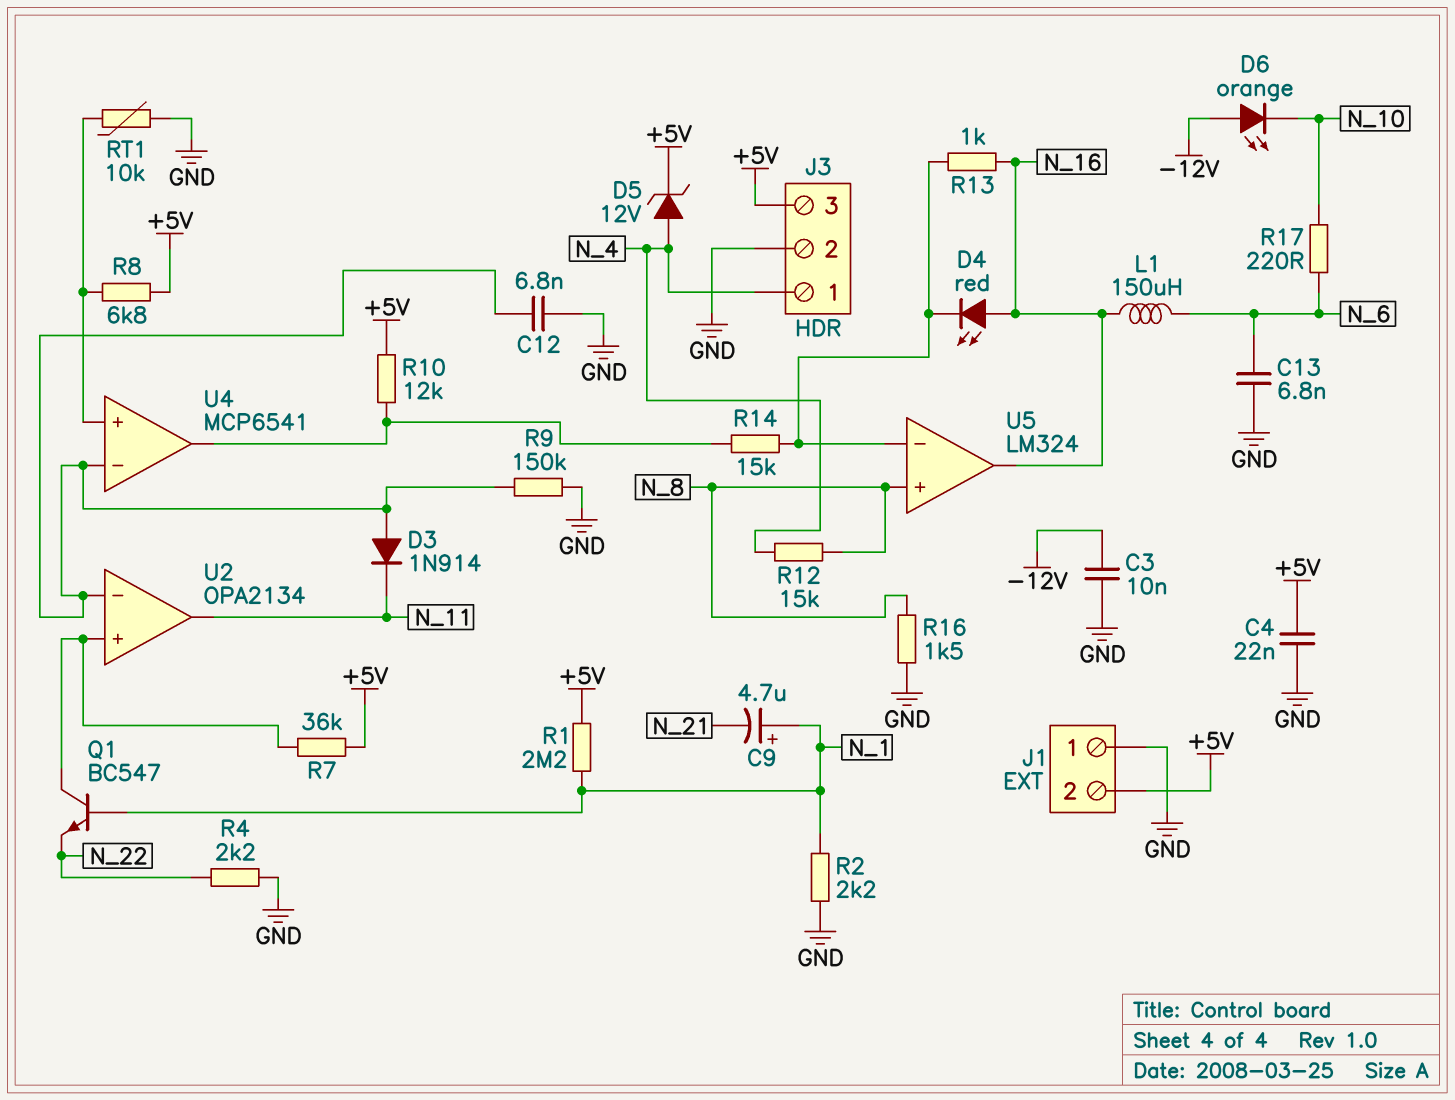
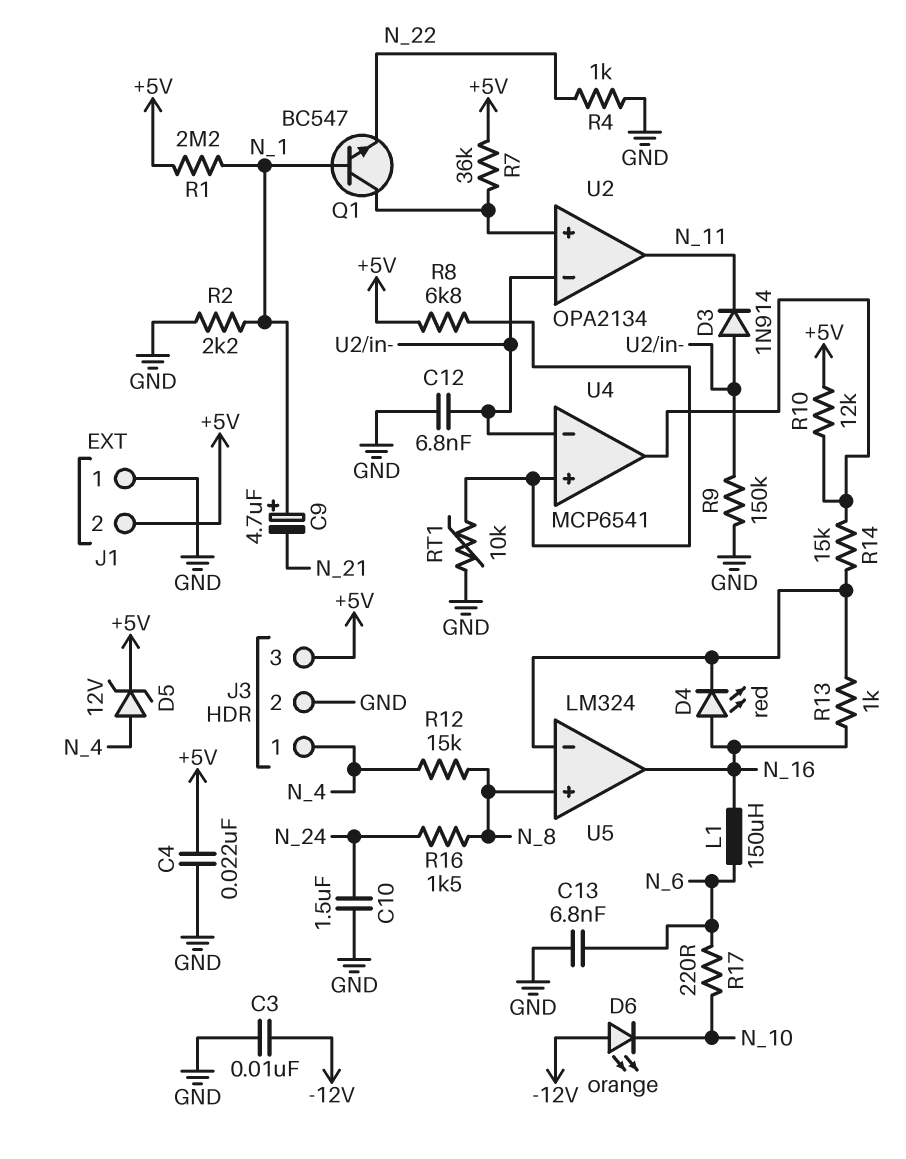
C10: none -> 1.5uF (GND, N_24)
R4: 2.2k (GND, N_22) -> 1k (GND, N_22)
R16: 1.5k (GND, N_8) -> 1.5k (N_8, N_24)

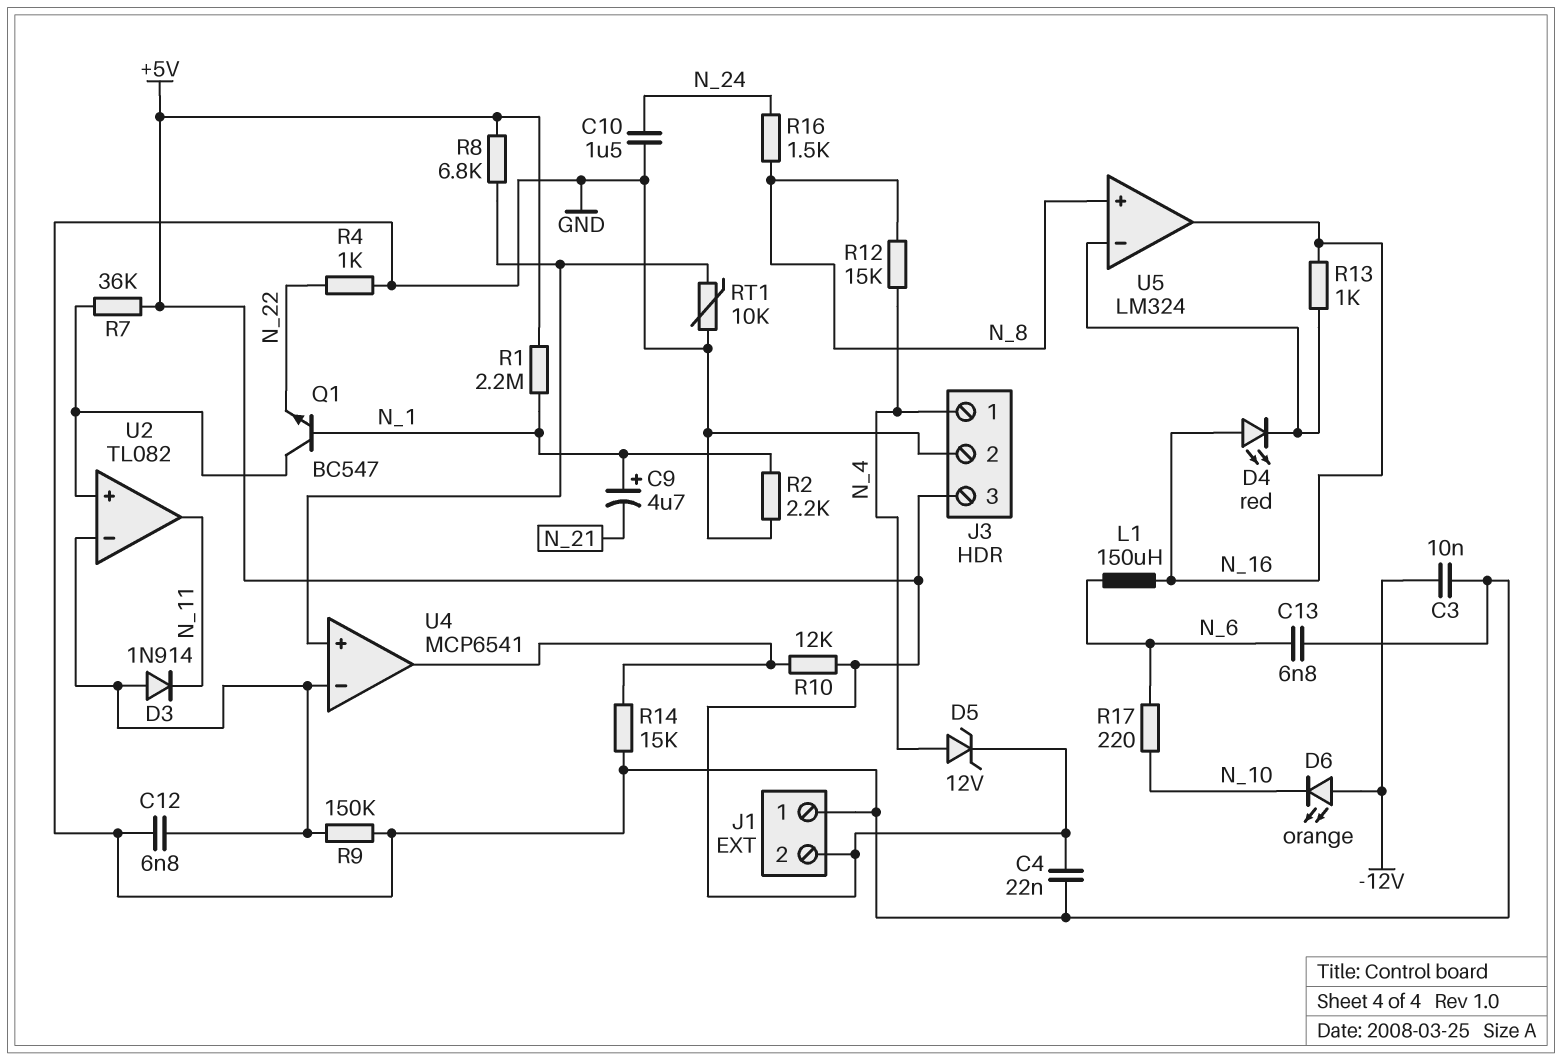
R14: 15k (U4/out, U5/in-) -> 15k (GND, U4/out)
U2: OPA2134 -> TL082

